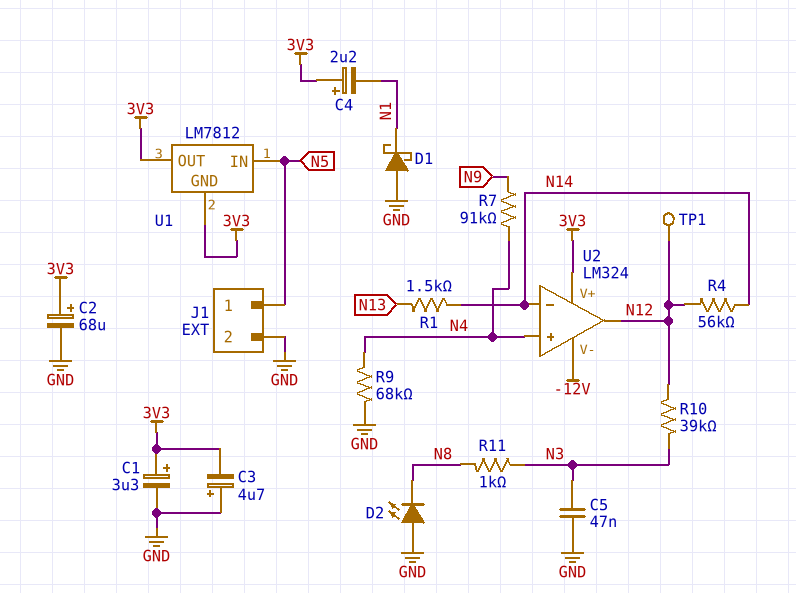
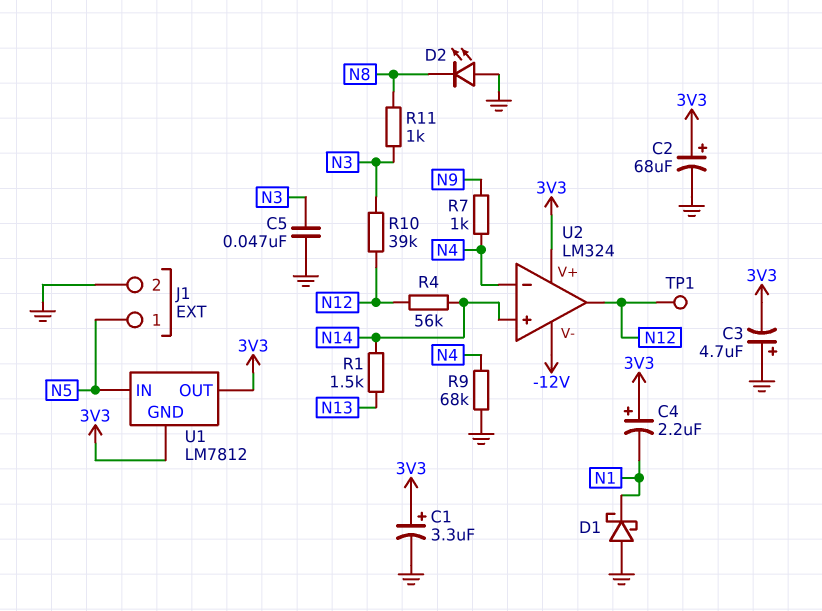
R7: 91k (N4, N9) -> 1k (N4, N9)
U2 pin in+: N4 -> N14
U2 pin in-: N14 -> N4

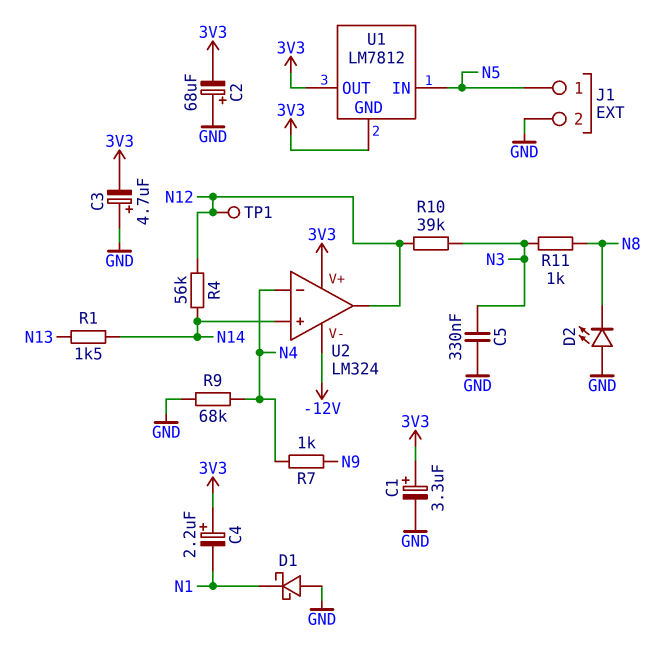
C2: 68uF (plus 3V3, minus GND) -> 68uF (plus GND, minus 3V3)
C5: 47nF (GND, N3) -> 330nF (GND, N3)

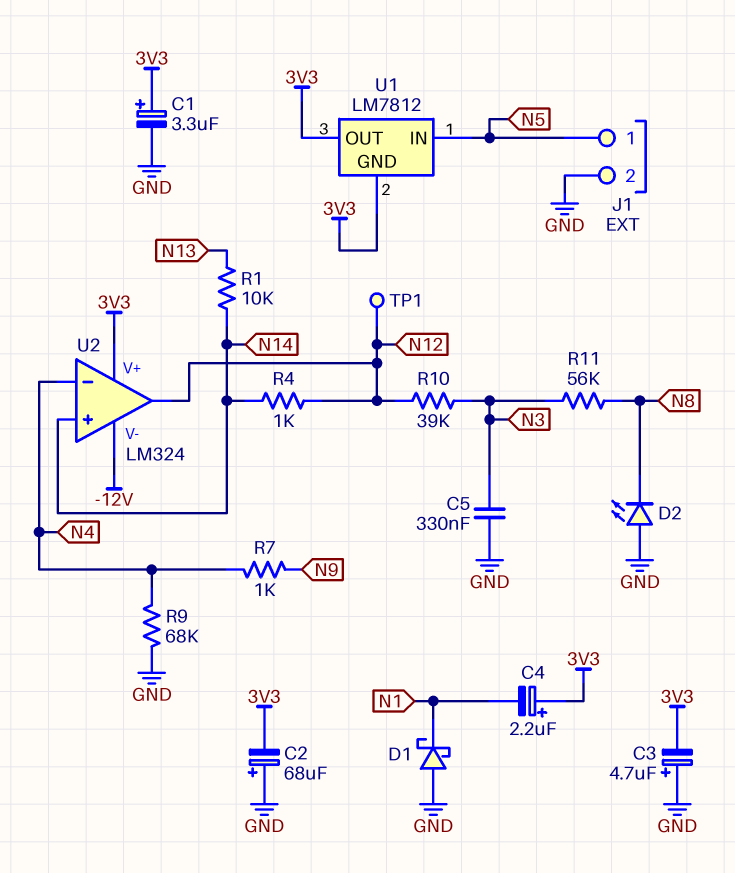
R1: 1.5k (N13, N14) -> 10k (N13, N14)
R4: 56k (N12, N14) -> 1k (N12, N14)
R11: 1k (N3, N8) -> 56k (N3, N8)

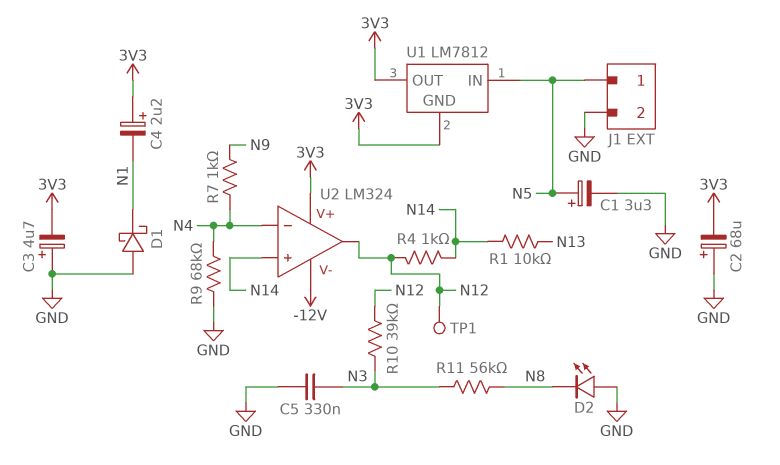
C1: 3.3uF (plus 3V3, minus GND) -> 3.3uF (plus N5, minus GND)

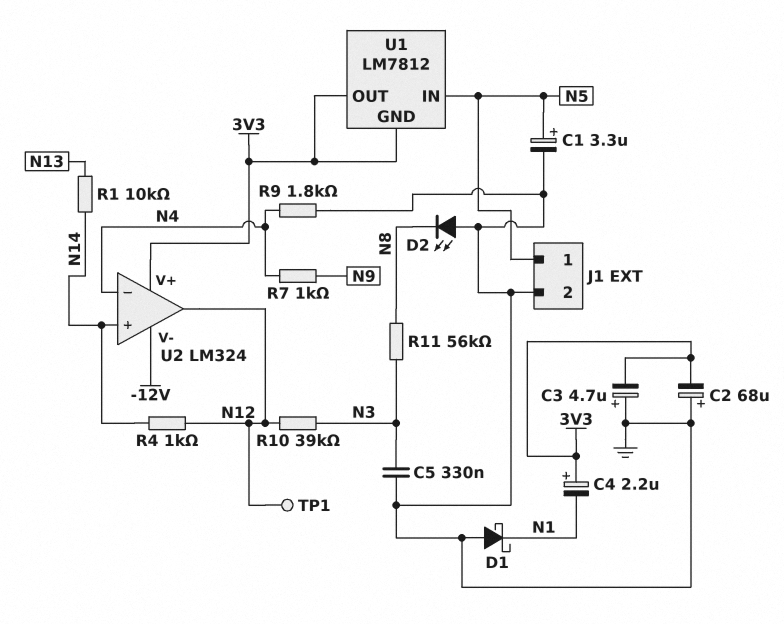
R9: 68k (GND, N4) -> 1.8k (GND, N4)

